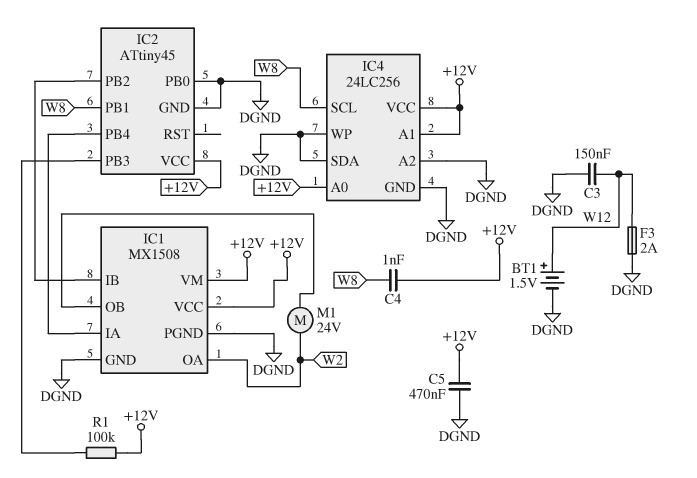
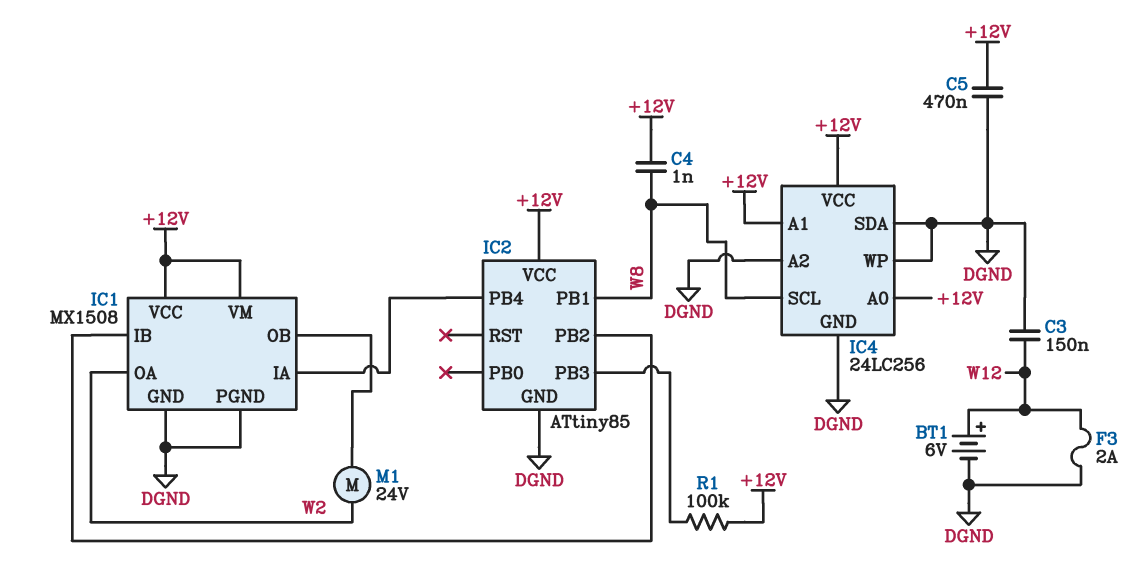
BT1: 1.5V (plus W12, minus DGND) -> 6V (plus W12, minus DGND)
IC2: ATtiny45 -> ATtiny85
IC2 pin PB0: DGND -> none

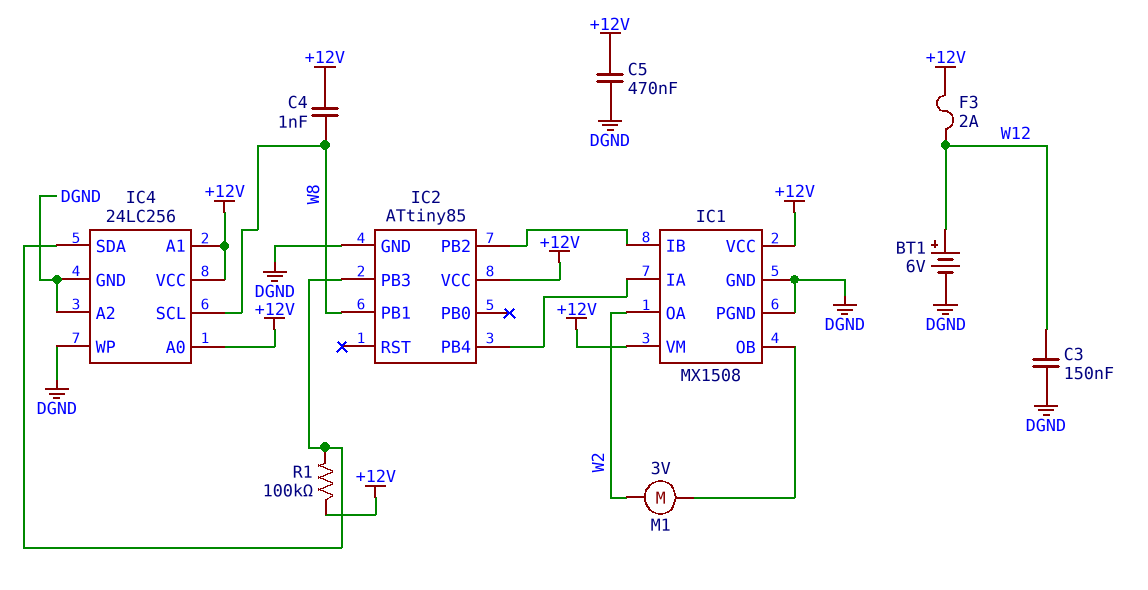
F3: 2A (DGND, W12) -> 2A (+12V, W12)
IC4 pin SDA: DGND -> IC2/PB3
M1: motor 24V (IC1/OB, W2) -> motor 3V (IC1/OB, W2)

